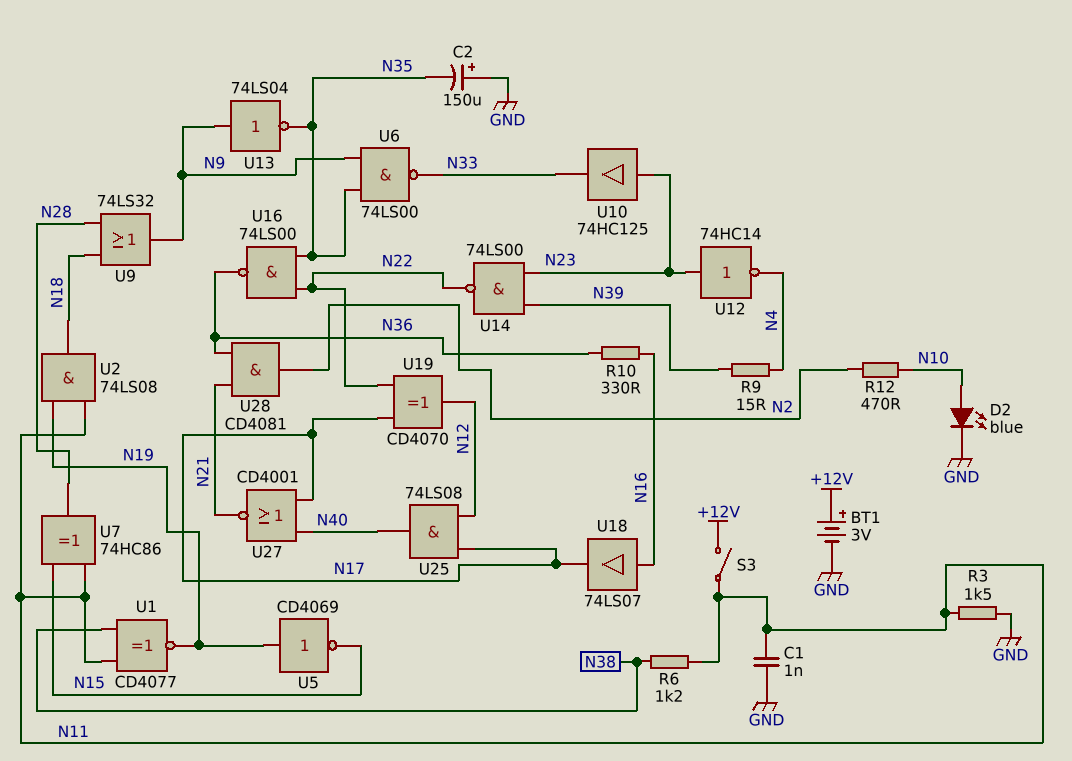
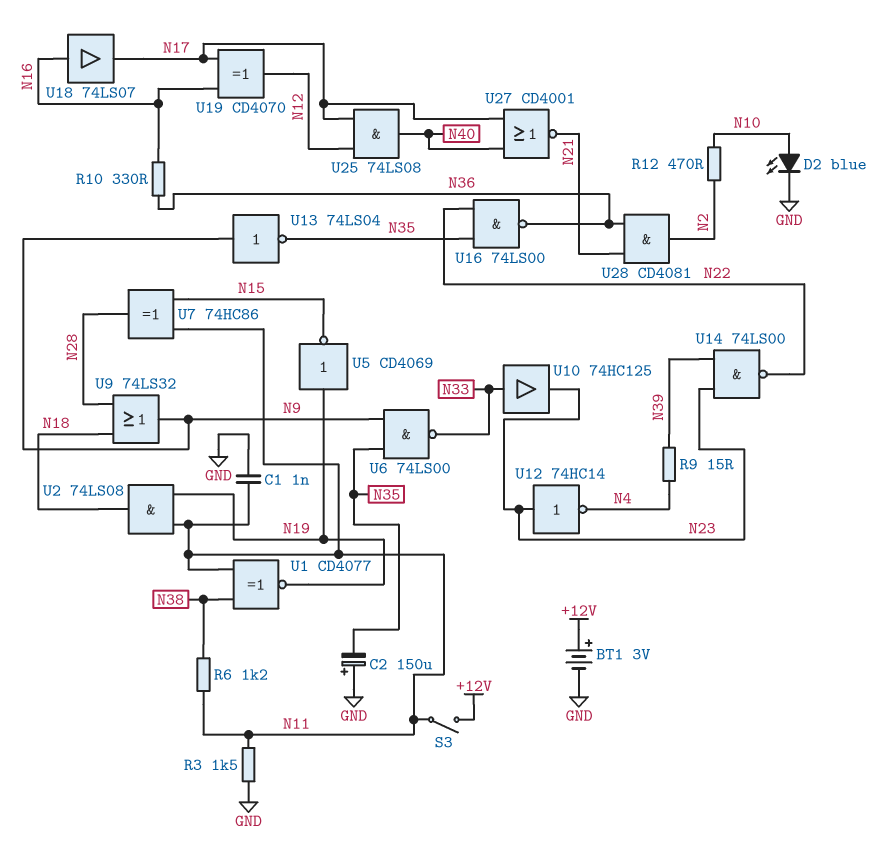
U10: buffer 74HC125 (in N23, out N33) -> buffer 74HC125 (in N33, out N23)
U19: XOR CD4070 (in N17, in N22, out N12) -> XOR CD4070 (in N16, in N17, out N12)

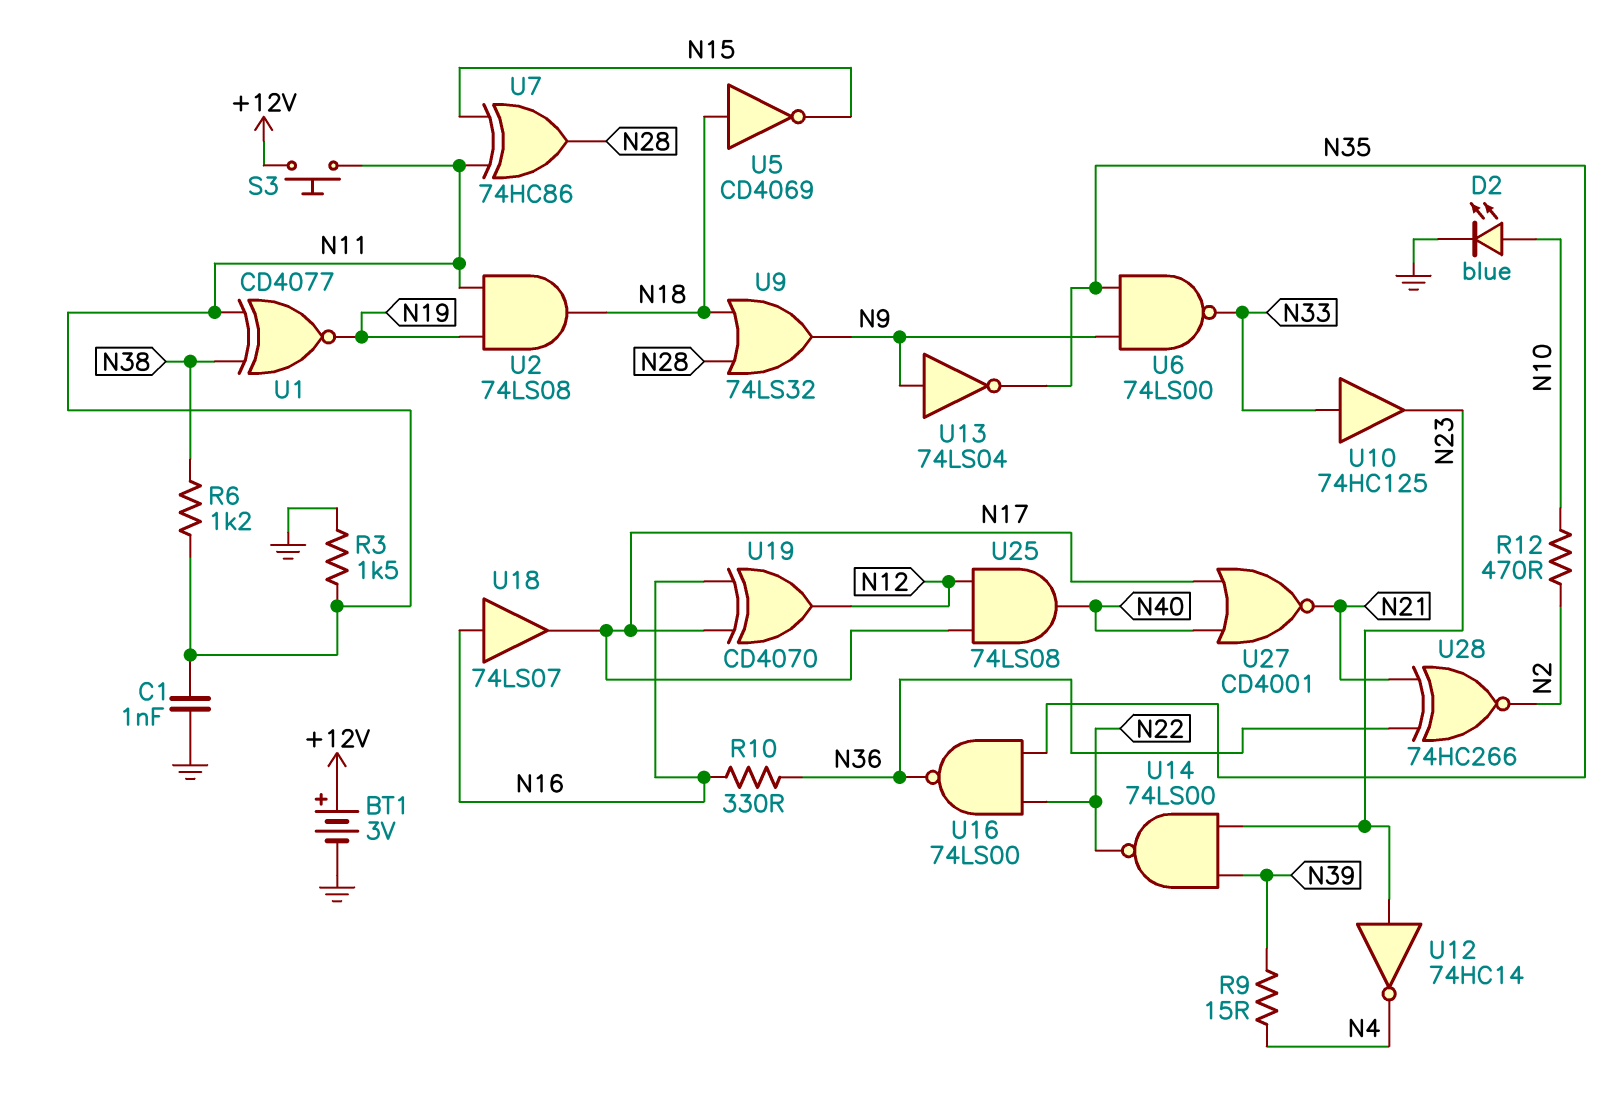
C2: 150uF (plus GND, minus N35) -> none
S3: switch (+12V, N11) -> button (+12V, N11)
U5: NOT CD4069 (in N19, out N15) -> NOT CD4069 (in N18, out N15)
U28: AND CD4081 (in N21, in N36, out N2) -> XNOR 74HC266 (in N21, in N36, out N2)

